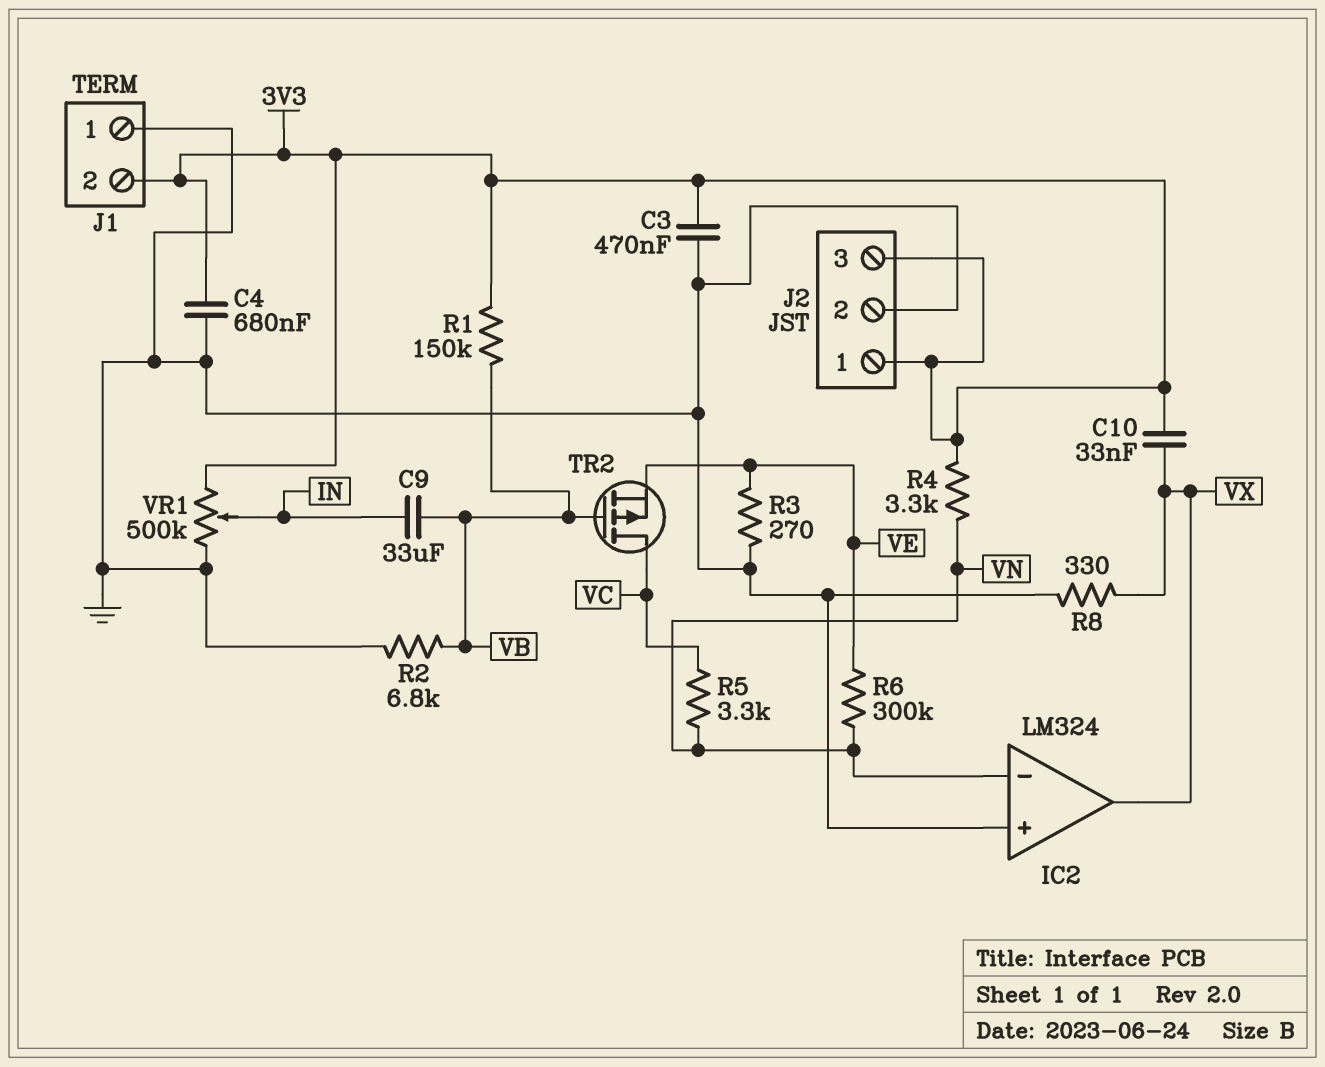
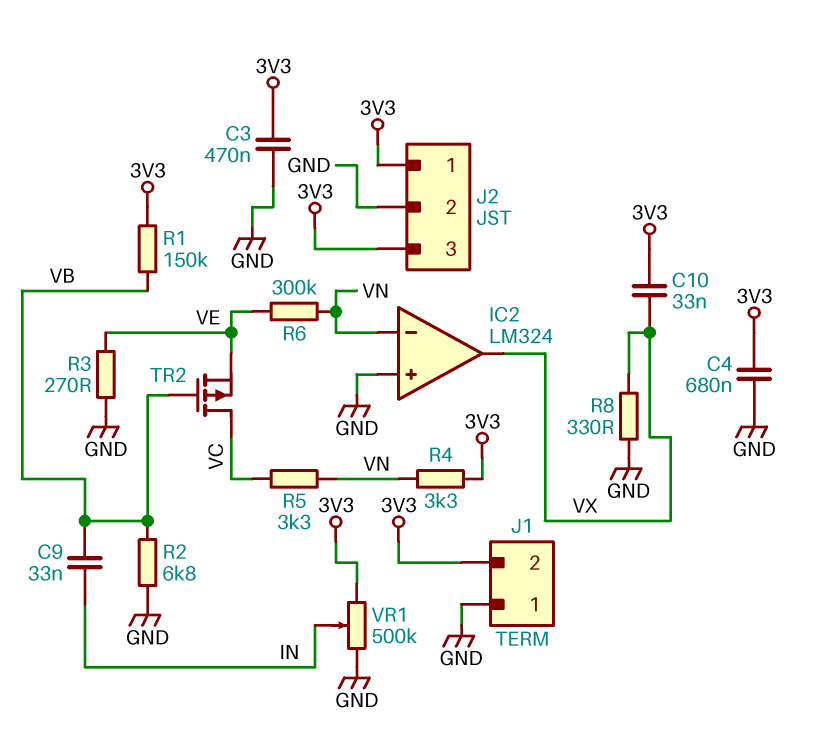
C9: 33uF (IN, VB) -> 33nF (IN, VB)

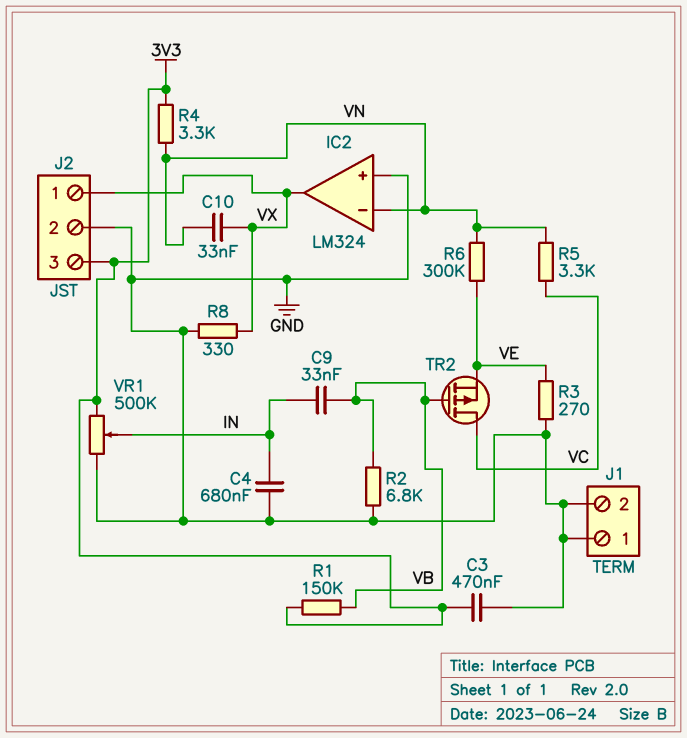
C4: 680nF (3V3, GND) -> 680nF (GND, IN)
C10: 33nF (3V3, VX) -> 33nF (VN, VX)
J1 pin 2: 3V3 -> GND
J2 pin 1: 3V3 -> VX

